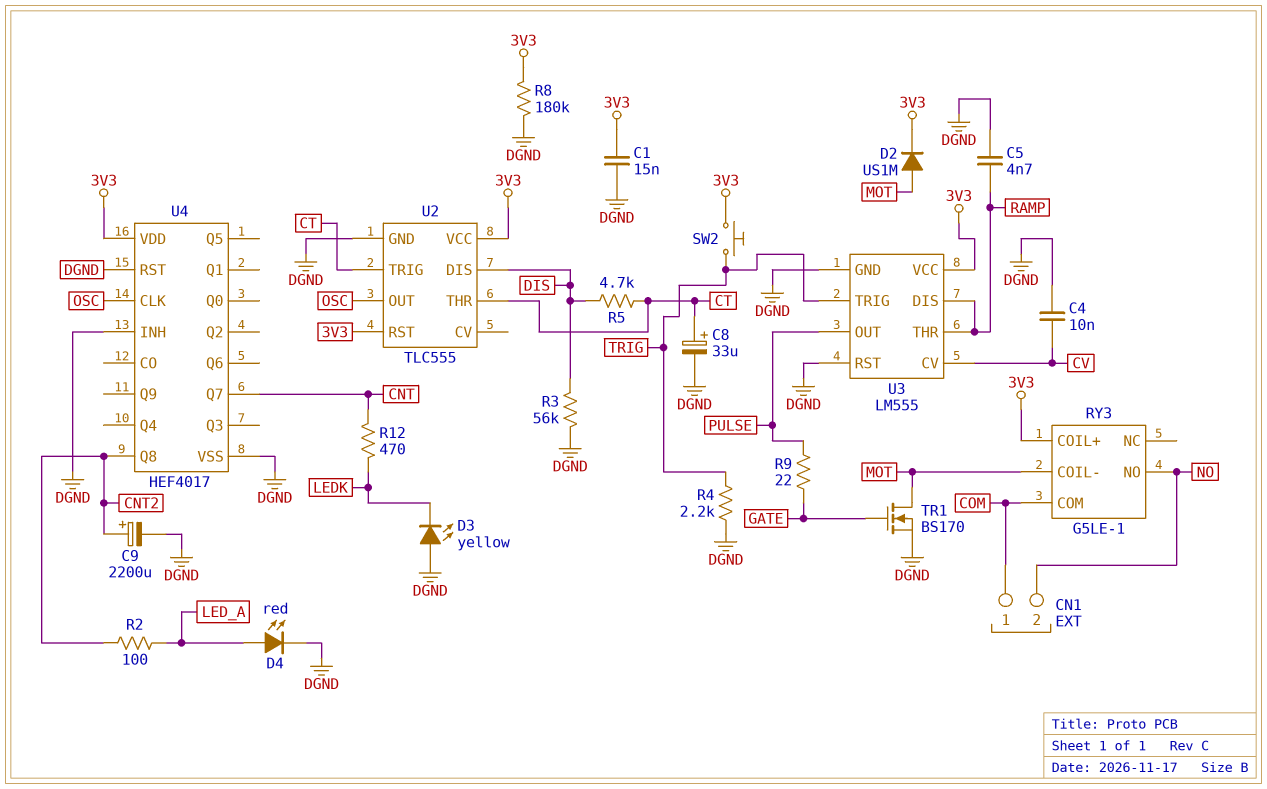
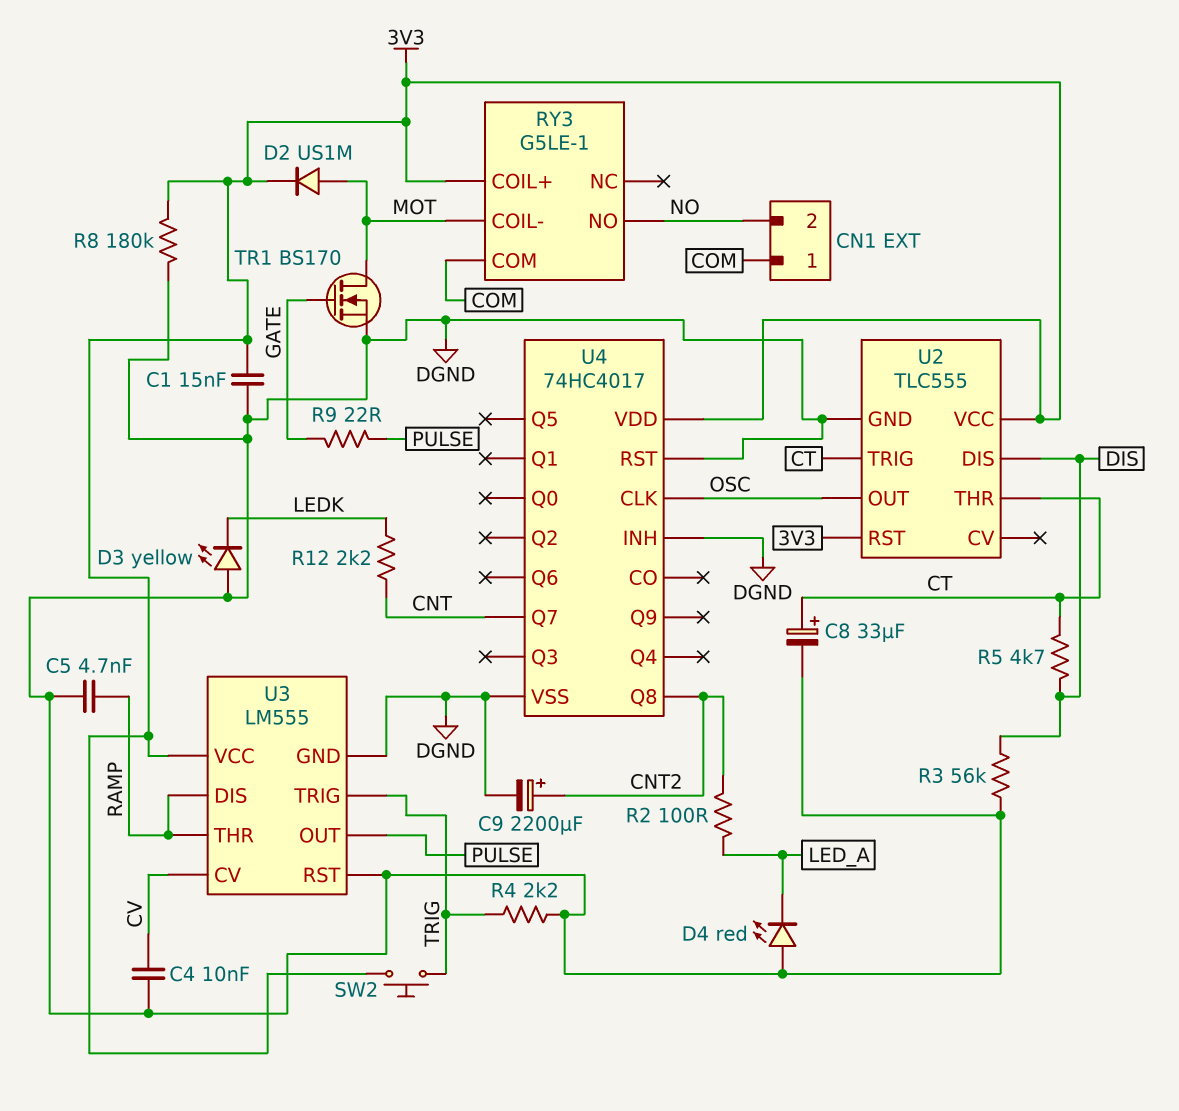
D4: LED red (A LED_A, K DGND) -> LED red (A DGND, K LED_A)
R12: 470 (CNT, LEDK) -> 2.2k (CNT, LEDK)
U4: HEF4017 -> 74HC4017

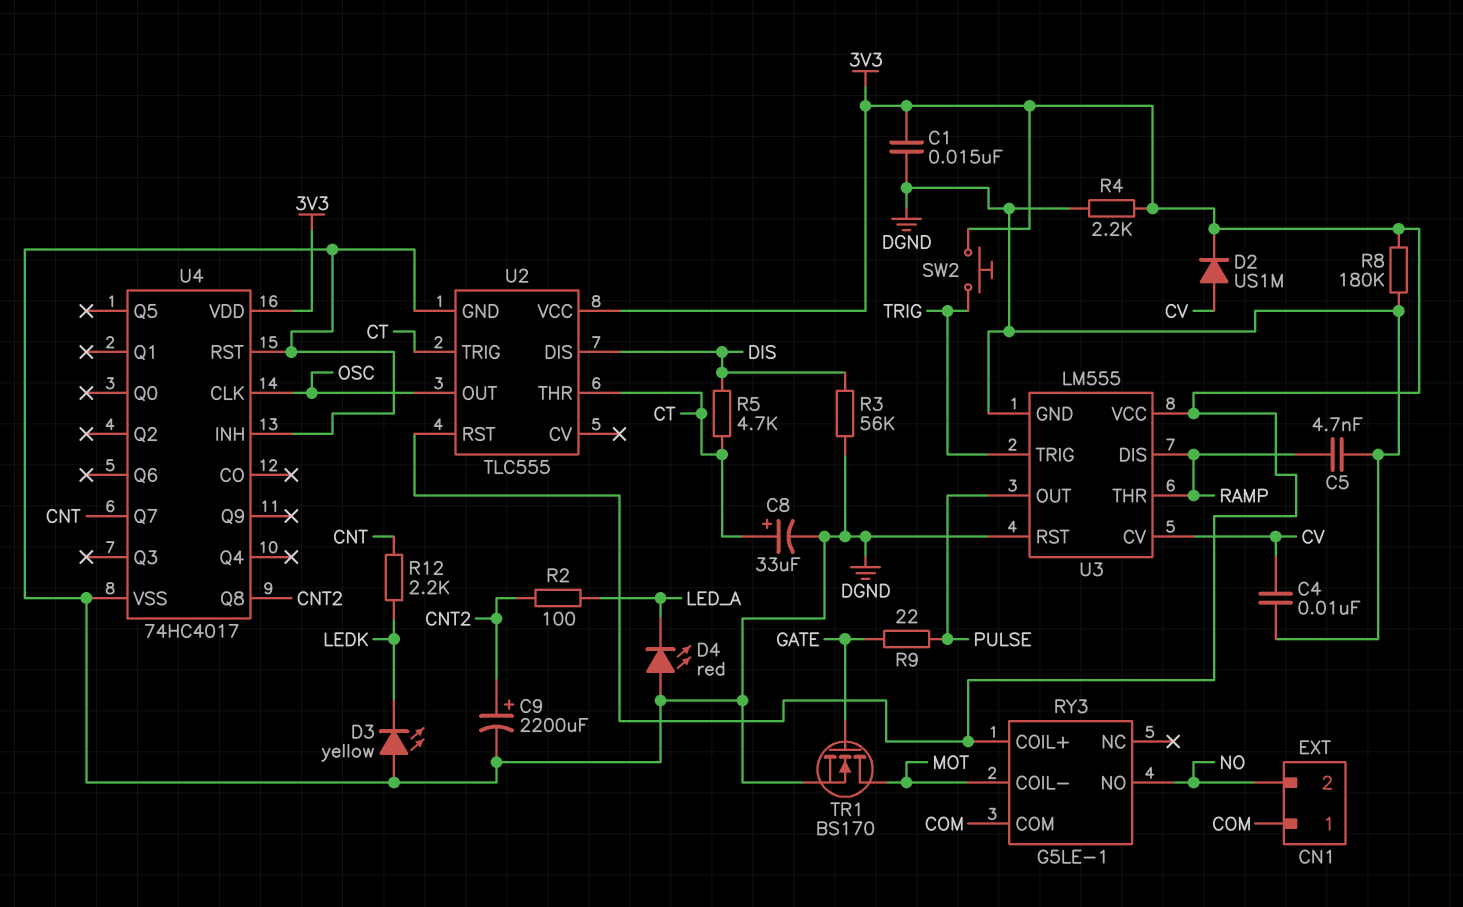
D2: diode US1M (A MOT, K 3V3) -> diode US1M (A CV, K 3V3)
R4: 2.2k (DGND, TRIG) -> 2.2k (3V3, DGND)

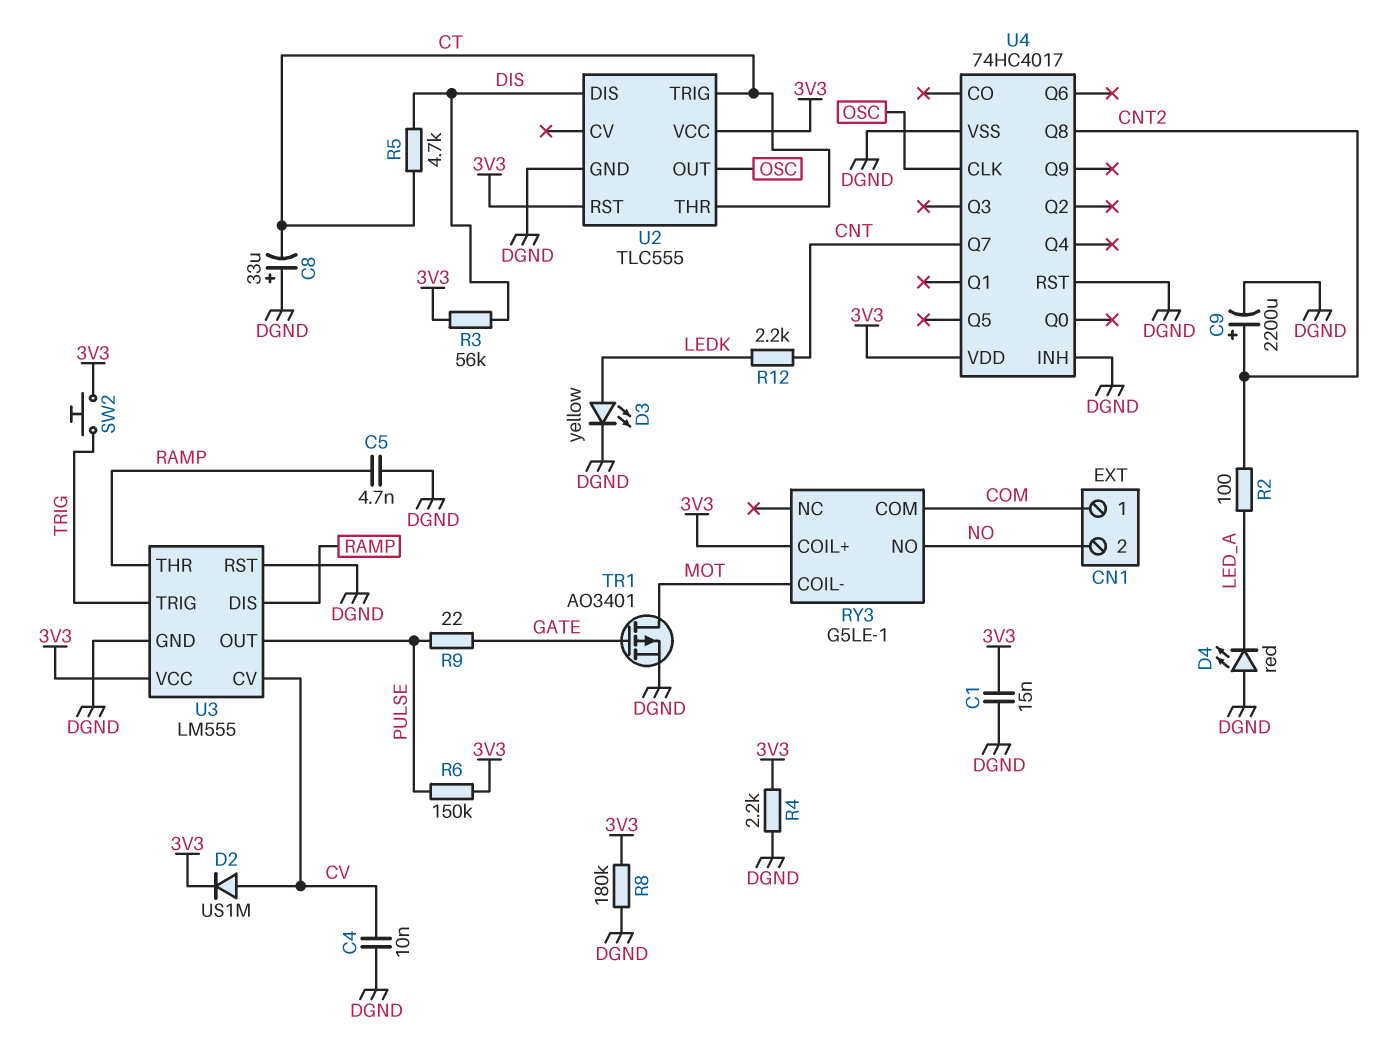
C8: 33uF (plus CT, minus DGND) -> 33uF (plus DGND, minus CT)
D3: LED yellow (A DGND, K LEDK) -> LED yellow (A LEDK, K DGND)
R3: 56k (DGND, DIS) -> 56k (3V3, DIS)
R6: none -> 150k (3V3, PULSE)
TR1: NMOS BS170 (G GATE, D MOT, S DGND) -> PMOS AO3401 (G GATE, D MOT, S DGND)

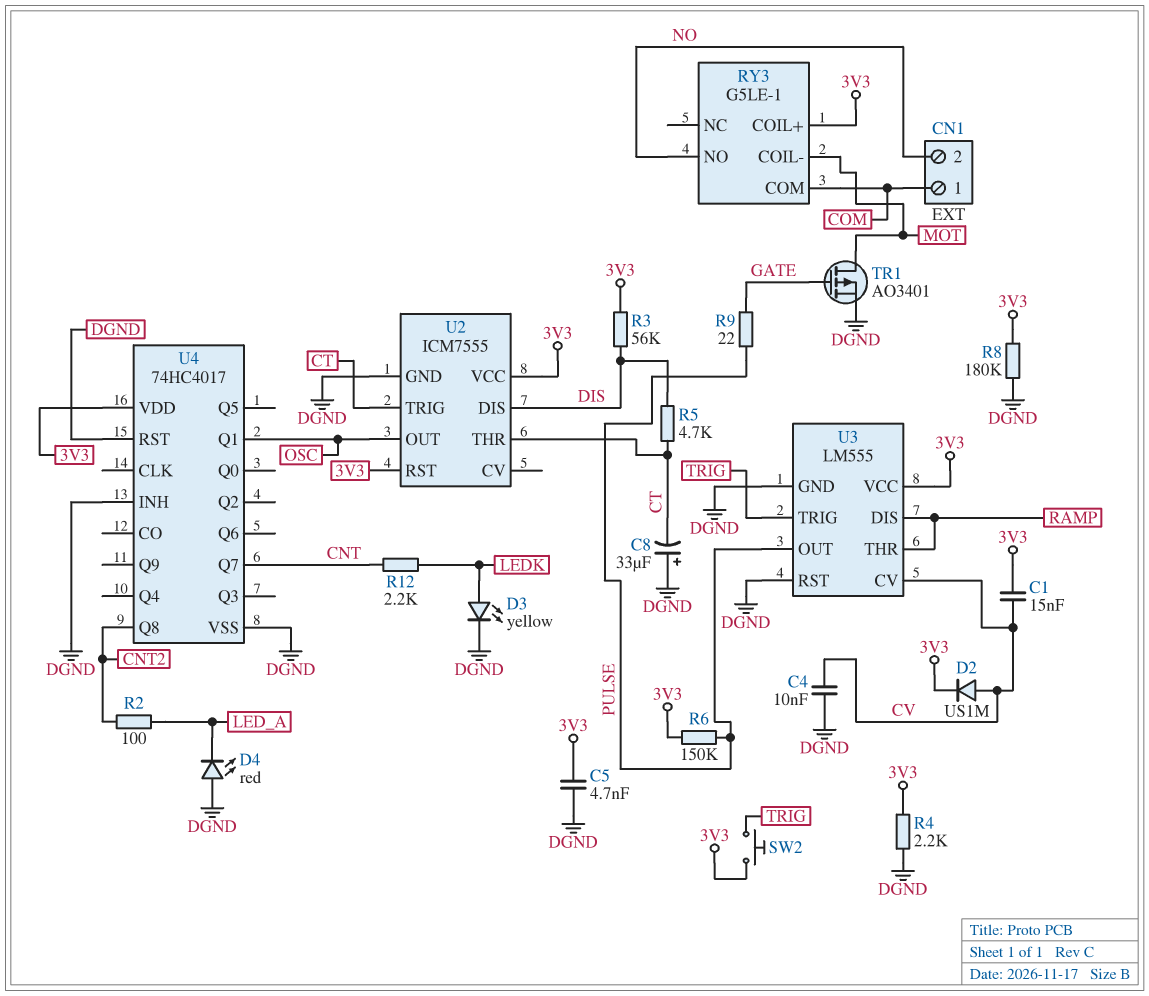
C1: 15nF (3V3, DGND) -> 15nF (3V3, CV)
C5: 4.7nF (DGND, RAMP) -> 4.7nF (3V3, DGND)
C9: 2200uF (plus CNT2, minus DGND) -> none
U2: TLC555 -> ICM7555
U4 pin CLK: OSC -> none
U4 pin Q1: none -> OSC

